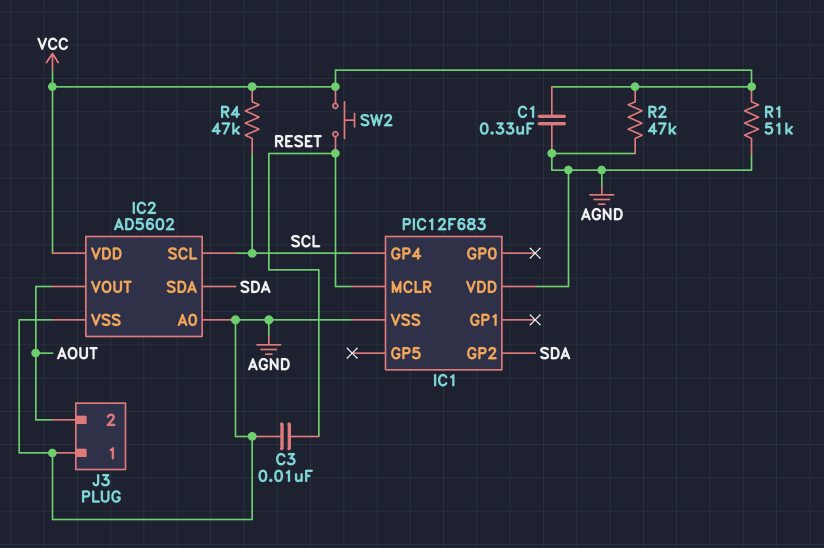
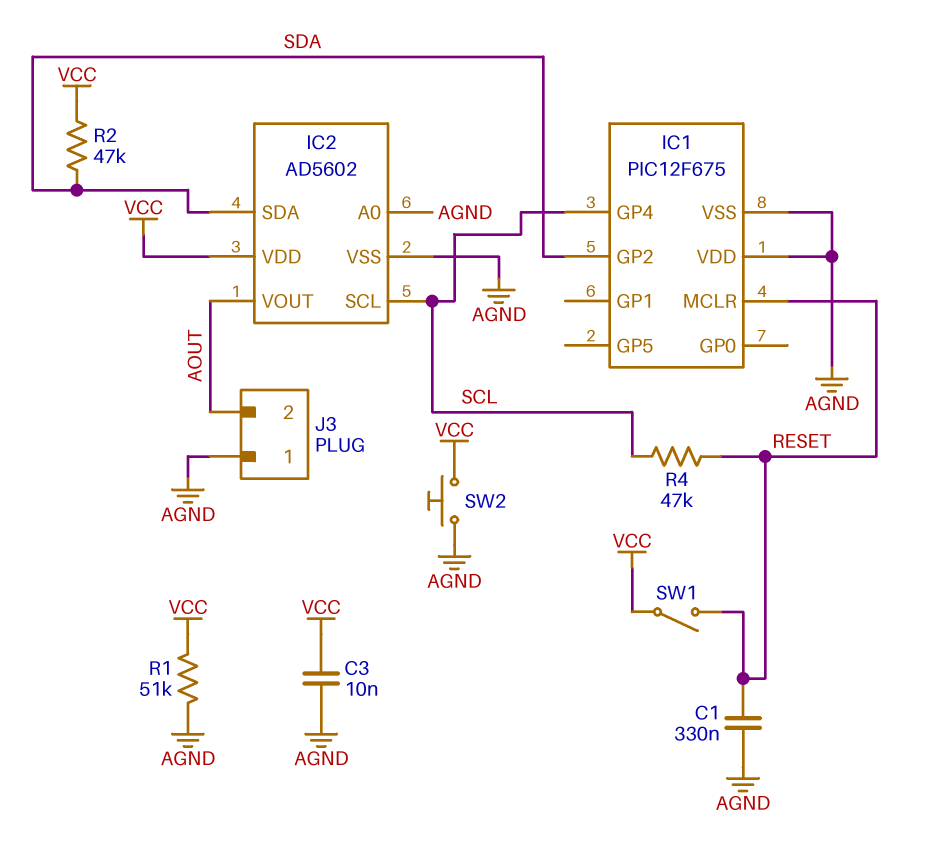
C1: 330nF (AGND, VCC) -> 330nF (AGND, RESET)
C3: 10nF (AGND, RESET) -> 10nF (AGND, VCC)
IC1: PIC12F683 -> PIC12F675
R2: 47k (AGND, VCC) -> 47k (SDA, VCC)
R4: 47k (SCL, VCC) -> 47k (RESET, SCL)
SW1: none -> switch (RESET, VCC)
SW2: button (RESET, VCC) -> button (AGND, VCC)

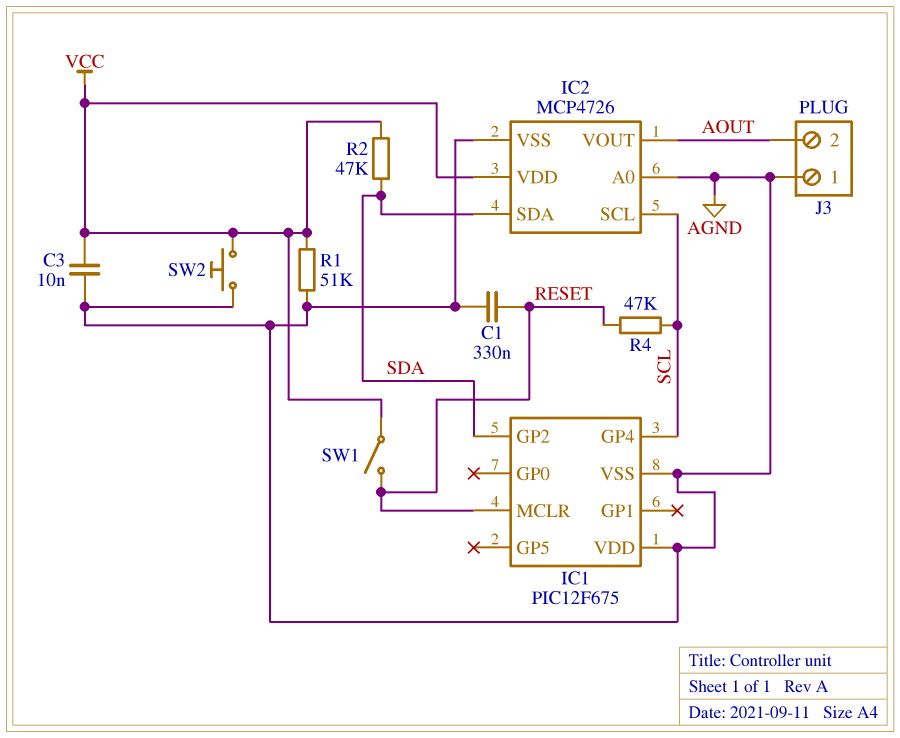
IC2: AD5602 -> MCP4726

